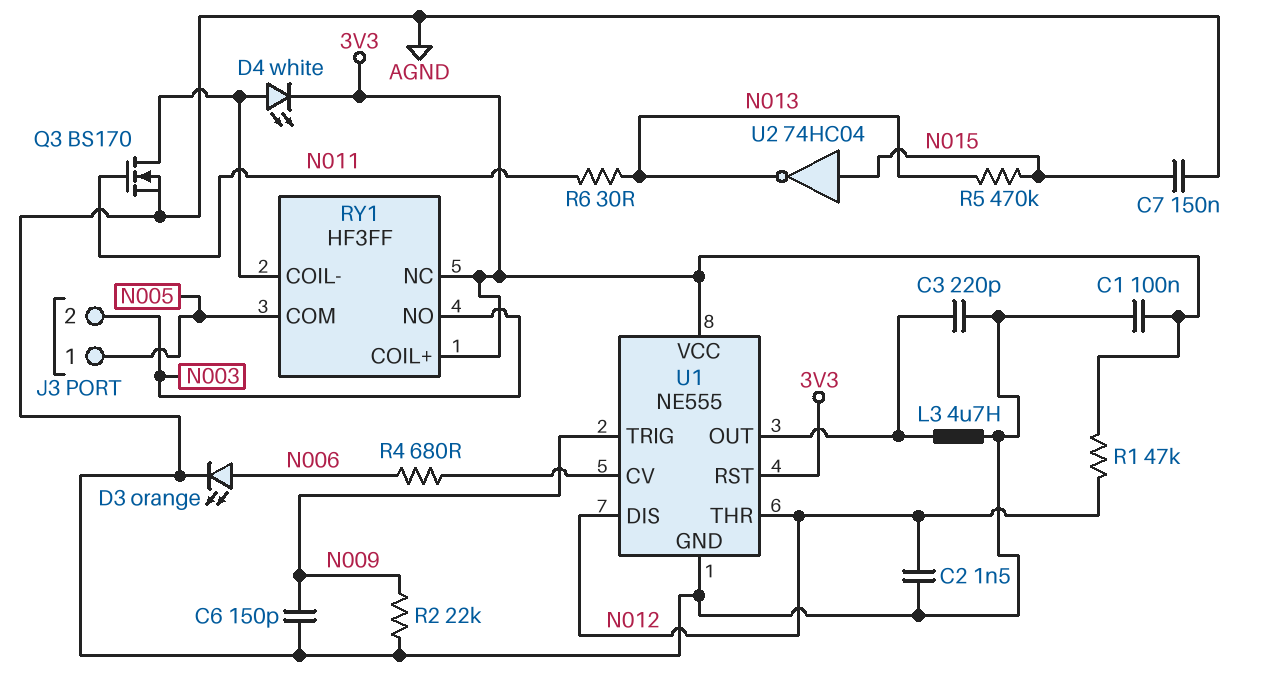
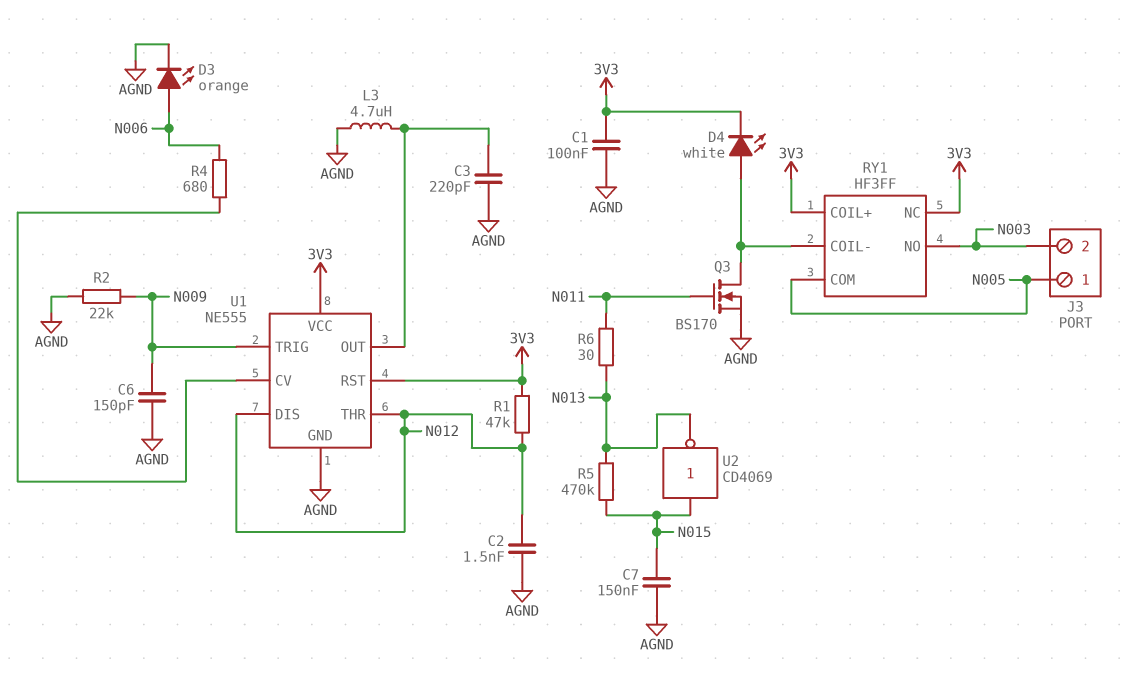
U2: NOT 74HC04 (in N015, out N013) -> NOT CD4069 (in N015, out N013)

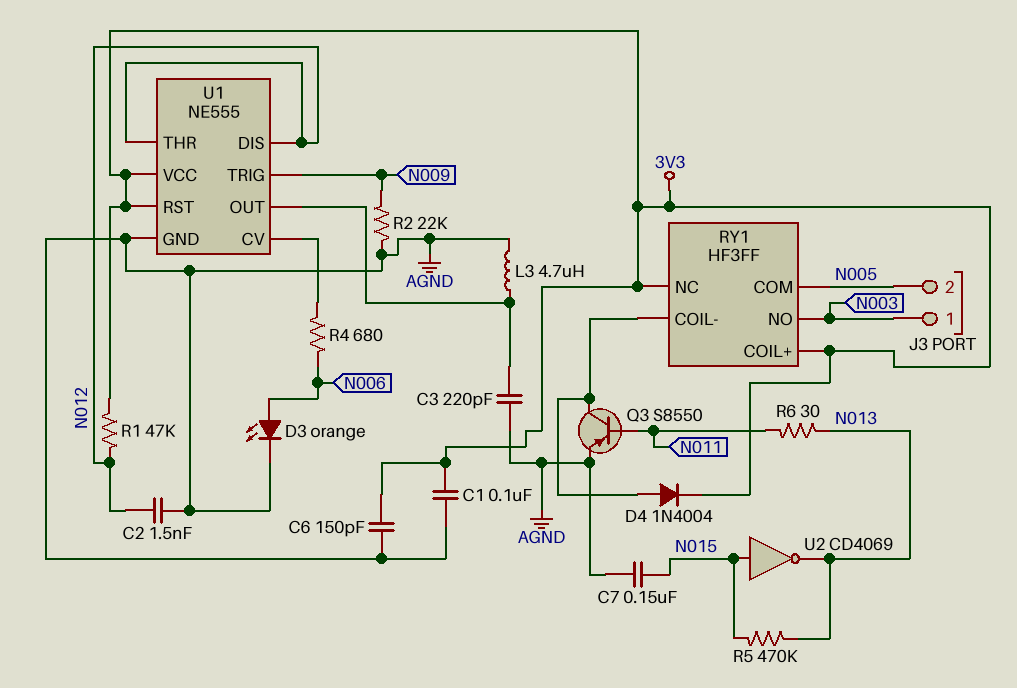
C6: 150pF (AGND, N009) -> 150pF (3V3, AGND)
D4: LED white (A RY1/COIL-, K 3V3) -> diode 1N4004 (A RY1/COIL-, K 3V3)
J3 pin 1: N005 -> N003
J3 pin 2: N003 -> N005
Q3: NMOS BS170 (G N011, D RY1/COIL-, S AGND) -> PNP S8550 (B N011, C RY1/COIL-, E AGND)

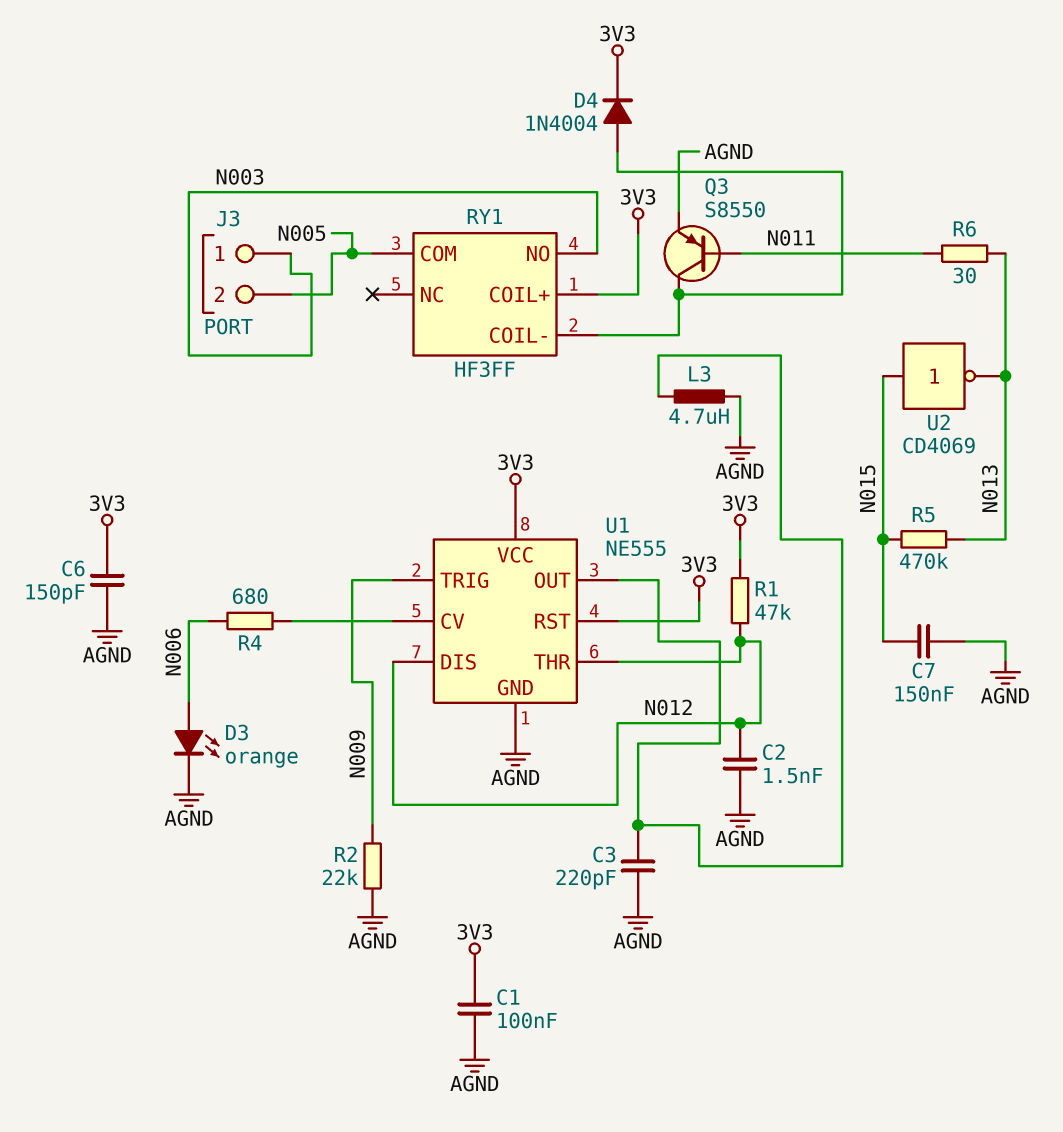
RY1 pin NC: 3V3 -> none

